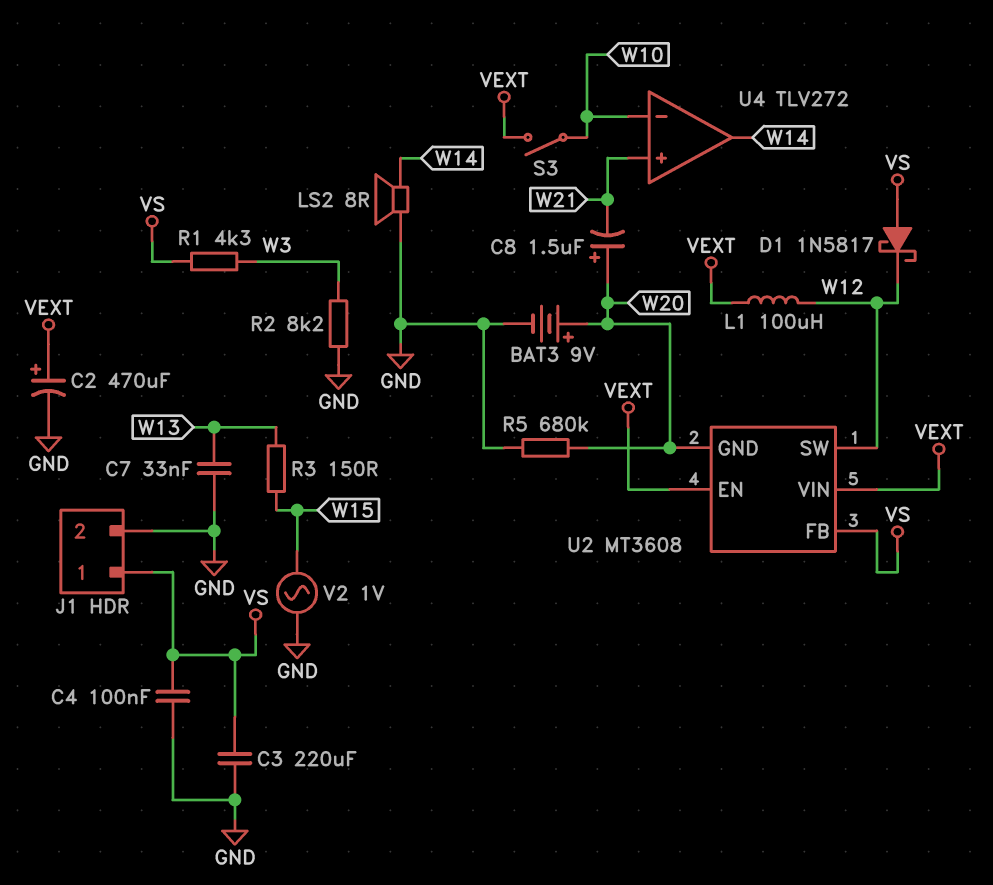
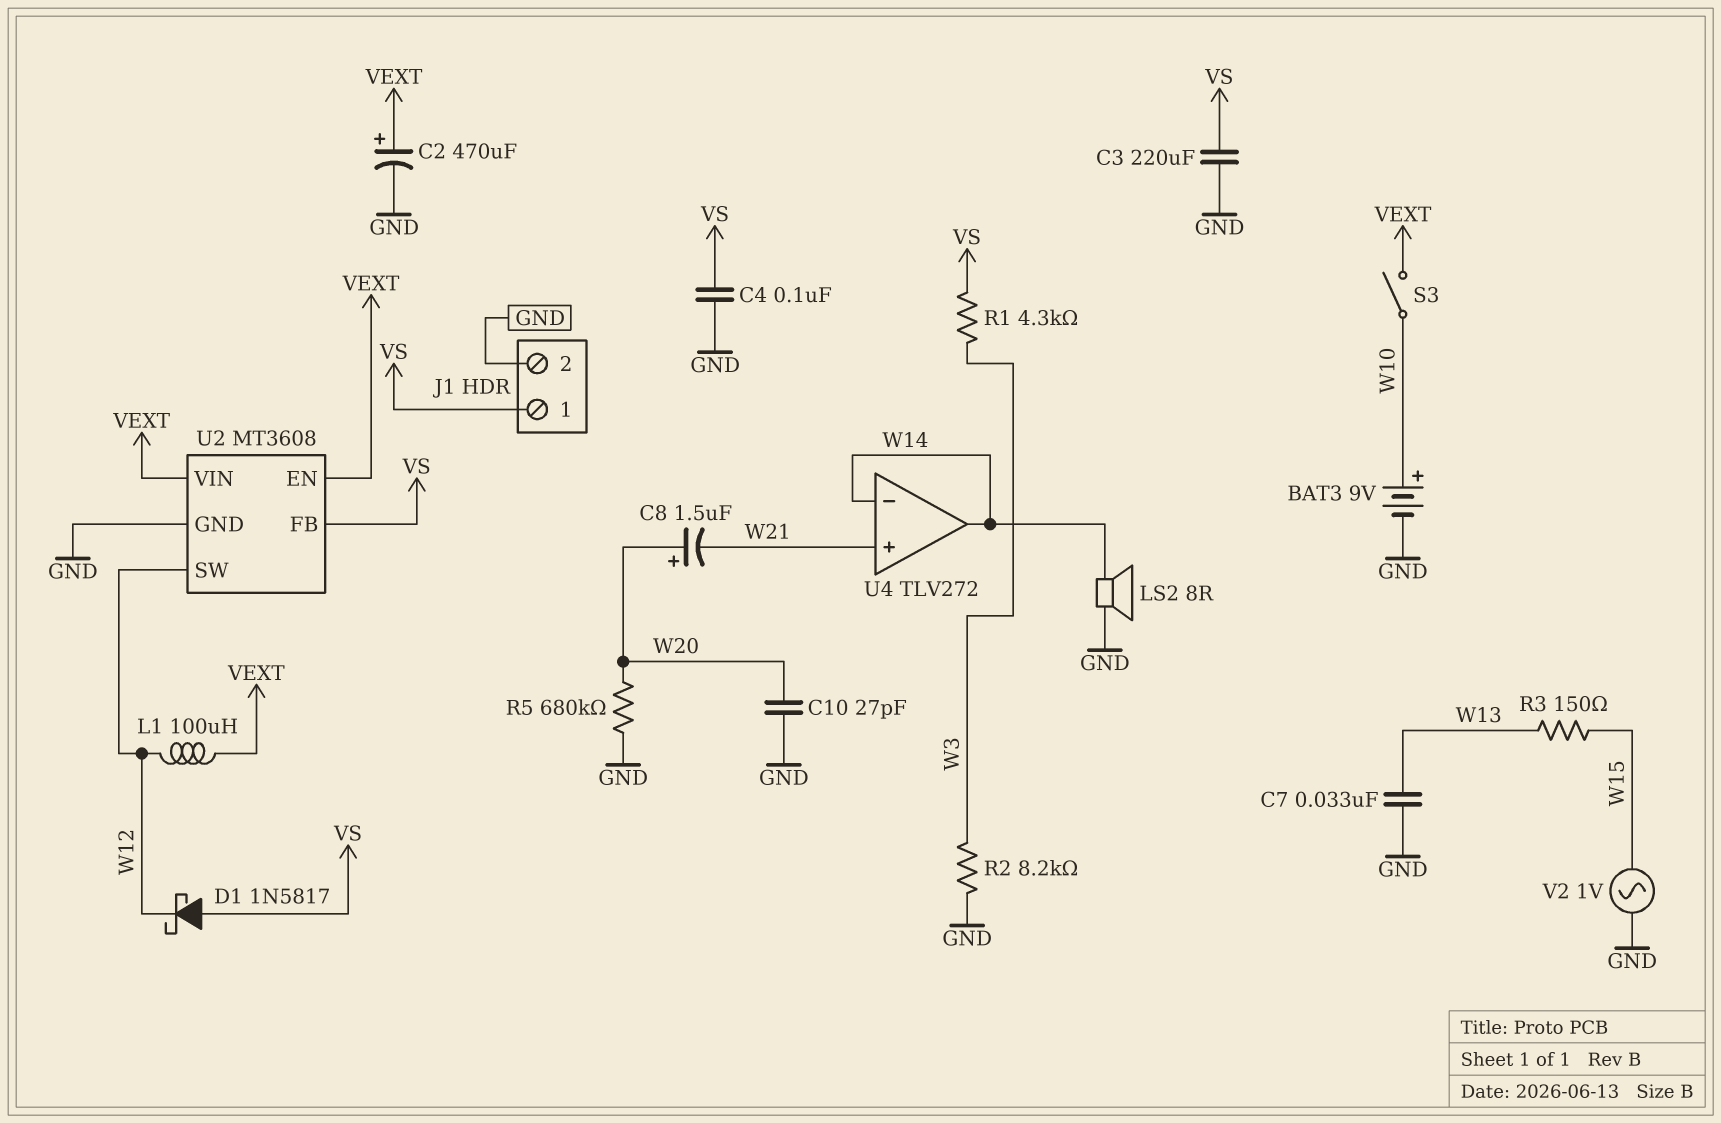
BAT3: 9V (plus W20, minus GND) -> 9V (plus W10, minus GND)
C10: none -> 27pF (GND, W20)
U2 pin GND: W20 -> GND
U4 pin in-: W10 -> W14

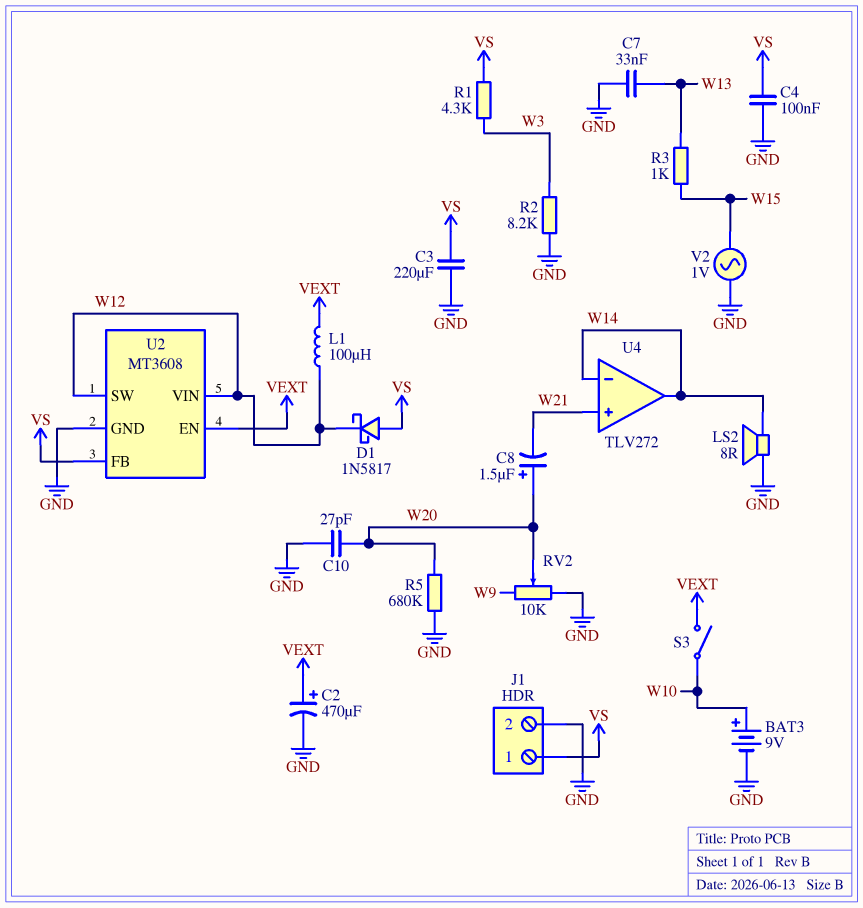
R3: 150 (W13, W15) -> 1k (W13, W15)
RV2: none -> 10k (GND, W9, wiper W20)
U2 pin VIN: VEXT -> W12

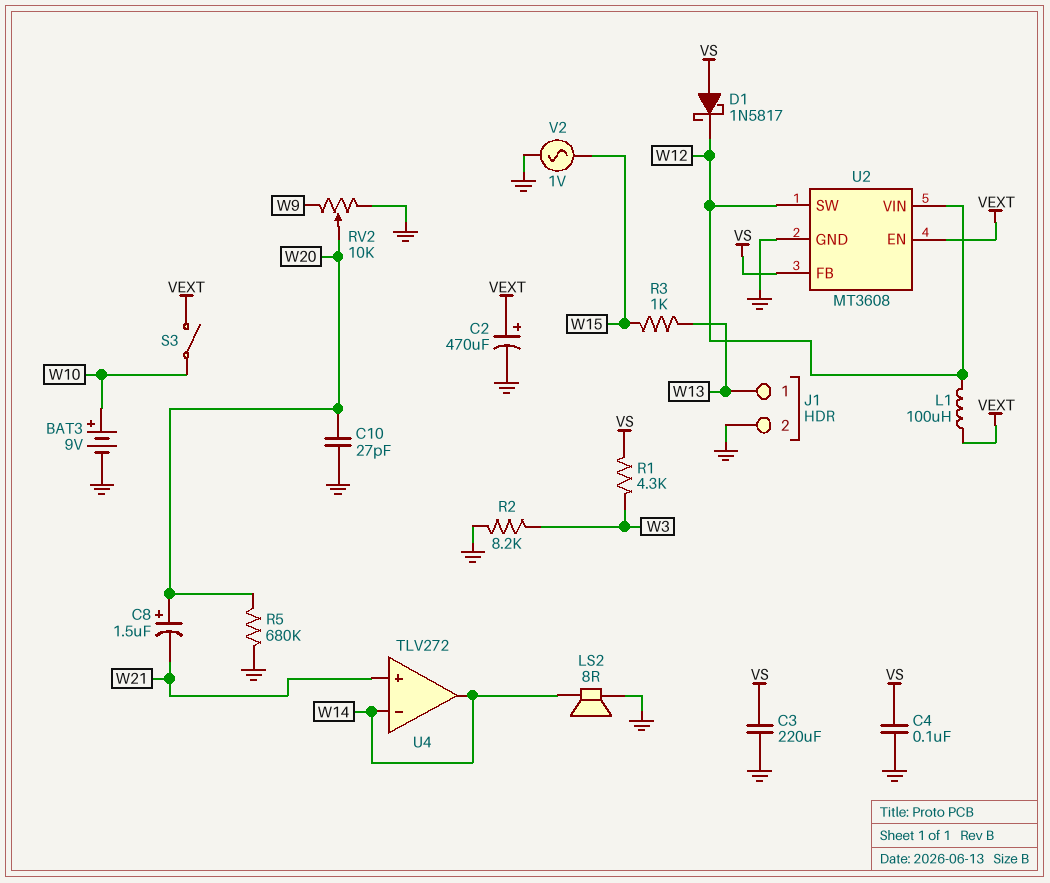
C7: 33nF (GND, W13) -> none
J1 pin 1: VS -> W13

